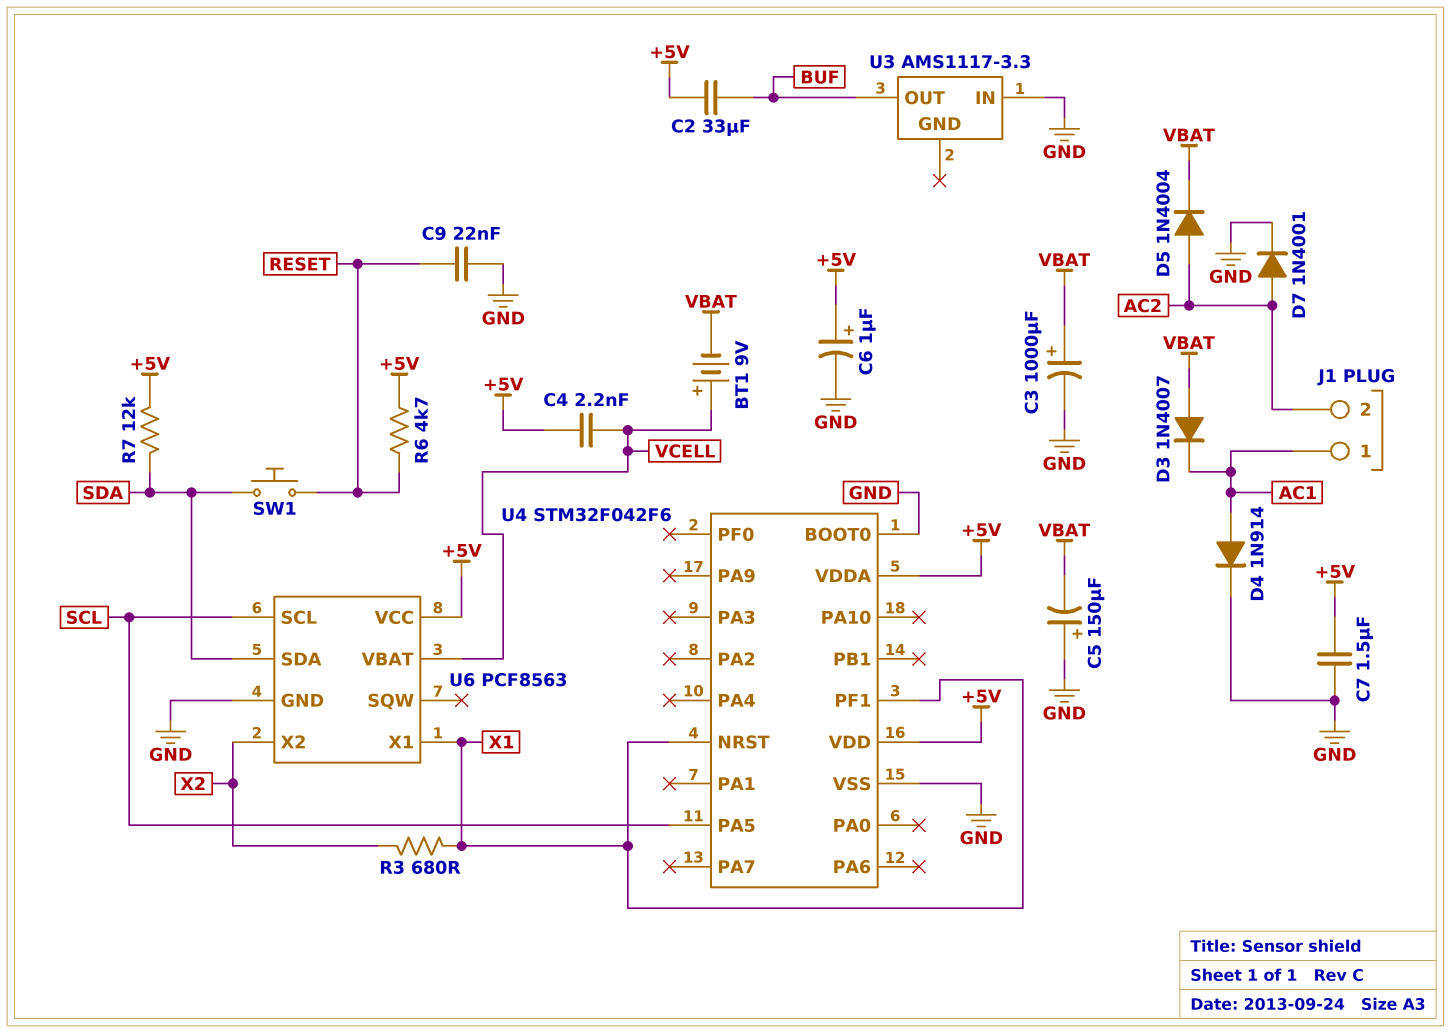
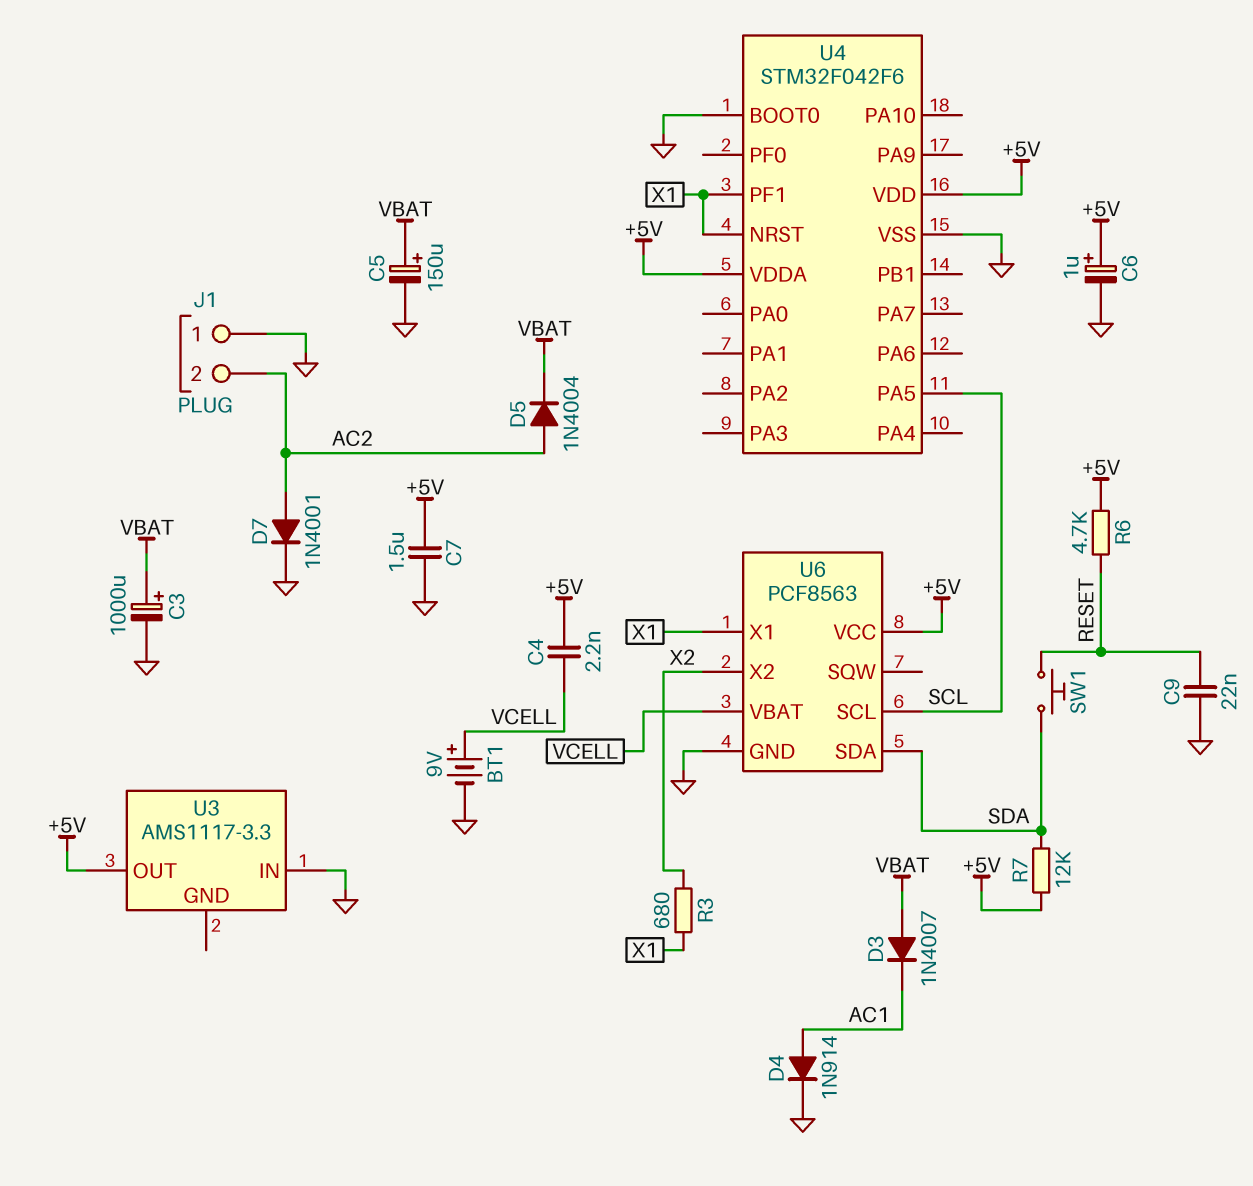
BT1: 9V (plus VCELL, minus VBAT) -> 9V (plus VCELL, minus GND)
C2: 33uF (+5V, BUF) -> none
C5: 150uF (plus GND, minus VBAT) -> 150uF (plus VBAT, minus GND)
J1 pin 1: AC1 -> GND
U3 pin OUT: BUF -> +5V

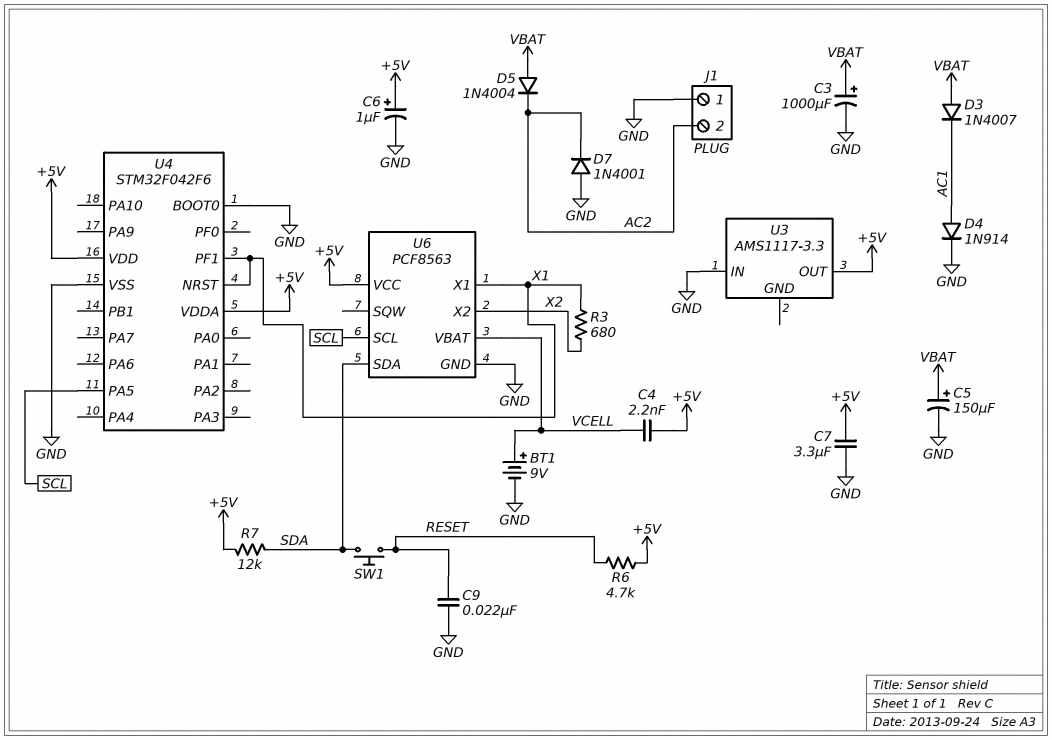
C7: 1.5uF (+5V, GND) -> 3.3uF (+5V, GND)
D5: diode 1N4004 (A AC2, K VBAT) -> diode 1N4004 (A VBAT, K AC2)
D7: diode 1N4001 (A AC2, K GND) -> diode 1N4001 (A GND, K AC2)

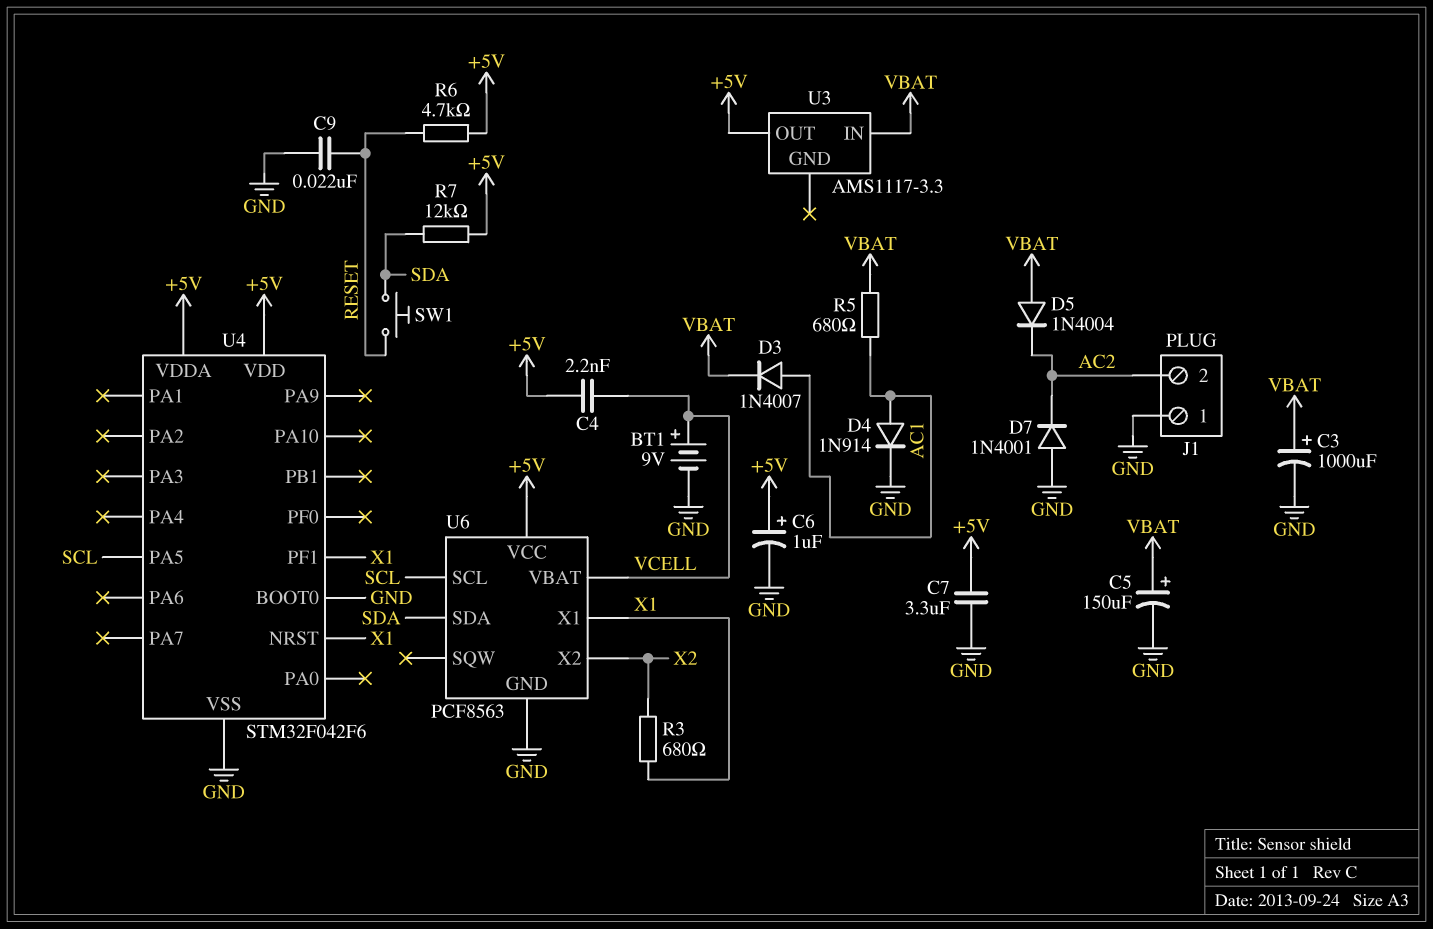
D3: diode 1N4007 (A VBAT, K AC1) -> diode 1N4007 (A AC1, K VBAT)
R5: none -> 680 (AC1, VBAT)
U3 pin IN: GND -> VBAT

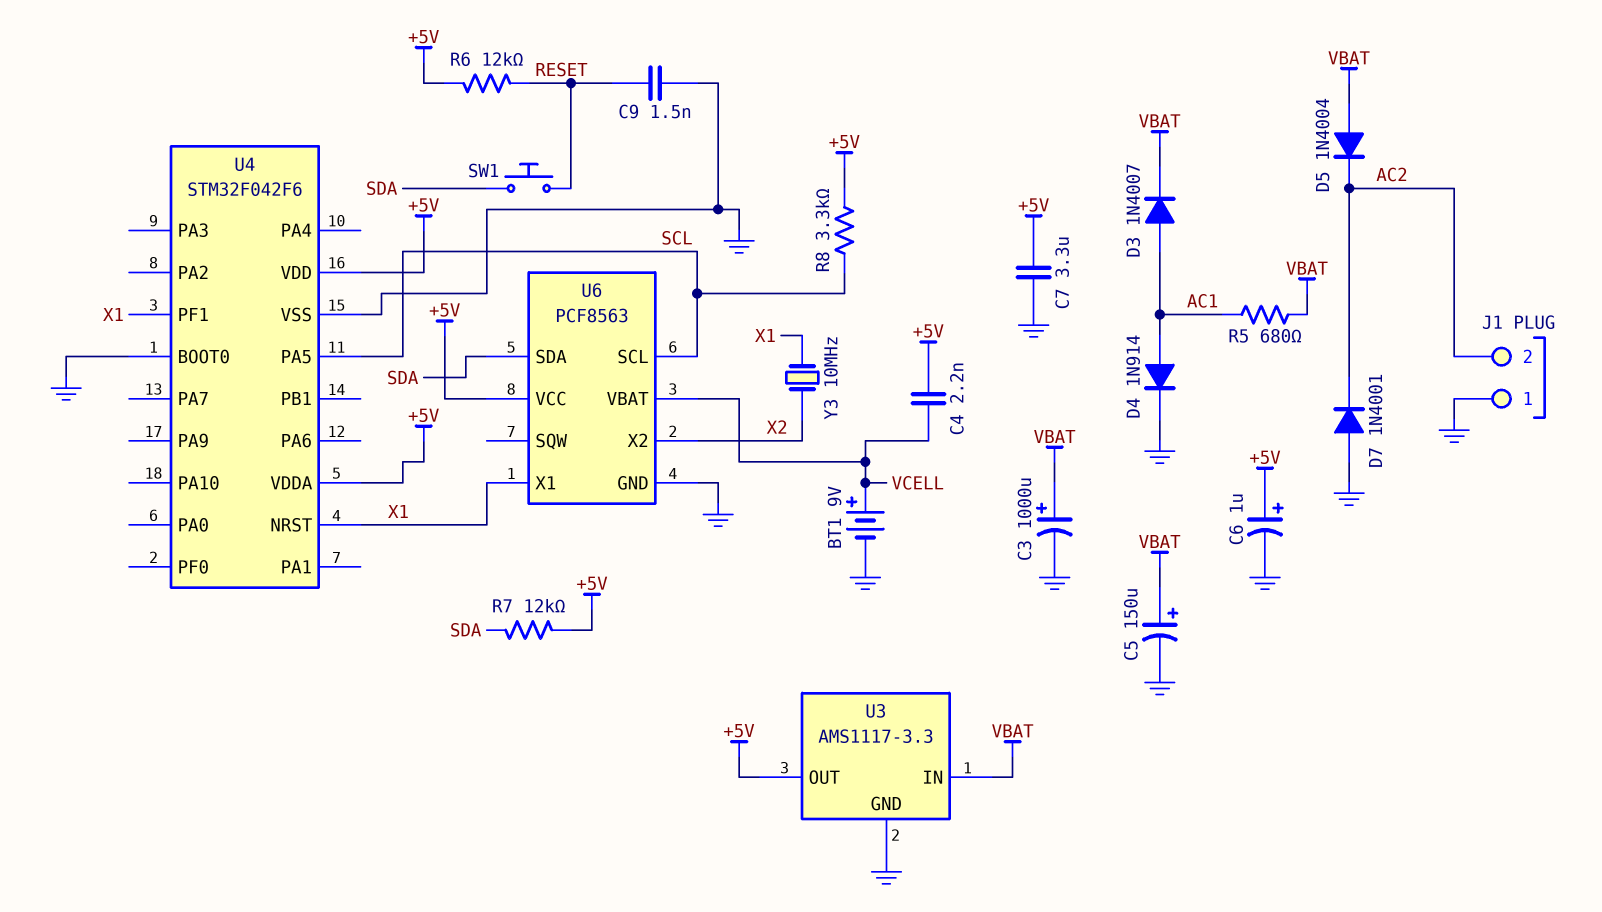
C9: 22nF (GND, RESET) -> 1.5nF (GND, RESET)
R3: 680 (X1, X2) -> none
R6: 4.7k (+5V, RESET) -> 12k (+5V, RESET)
R8: none -> 3.3k (+5V, SCL)
U3 pin GND: none -> GND
Y3: none -> 10MHz (X1, X2)

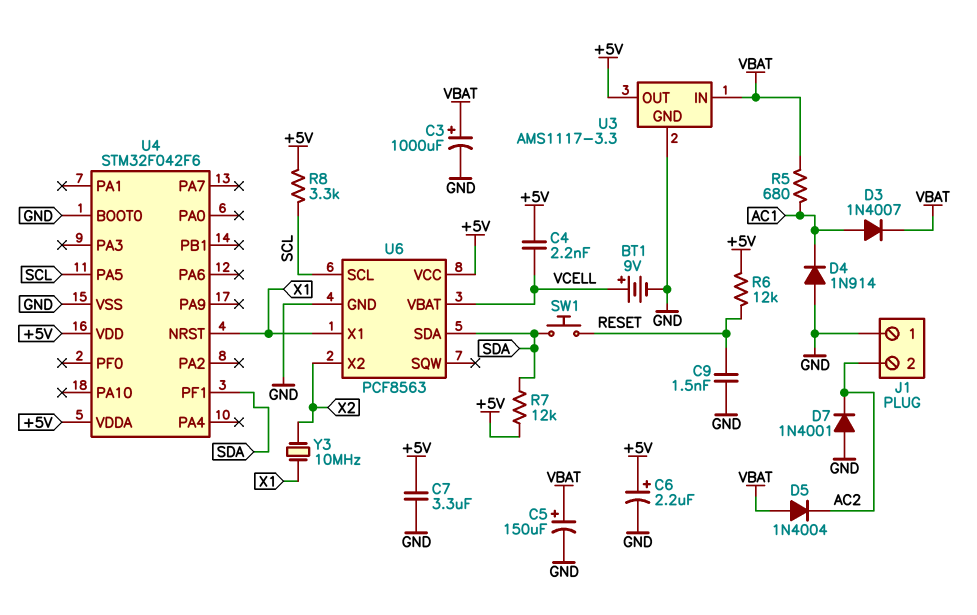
C6: 1uF (plus +5V, minus GND) -> 2.2uF (plus +5V, minus GND)
D4: diode 1N914 (A AC1, K GND) -> diode 1N914 (A GND, K AC1)
U4 pin PF1: X1 -> SDA

